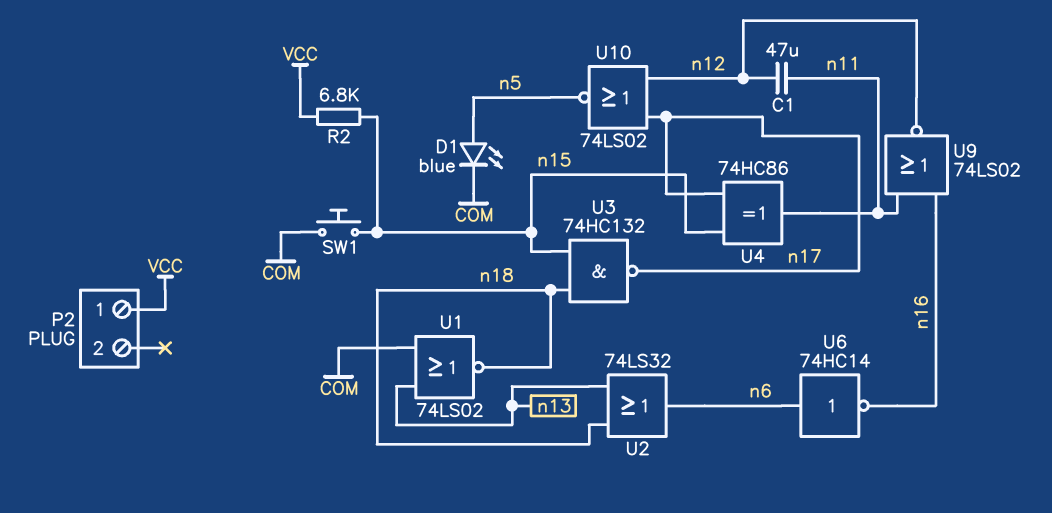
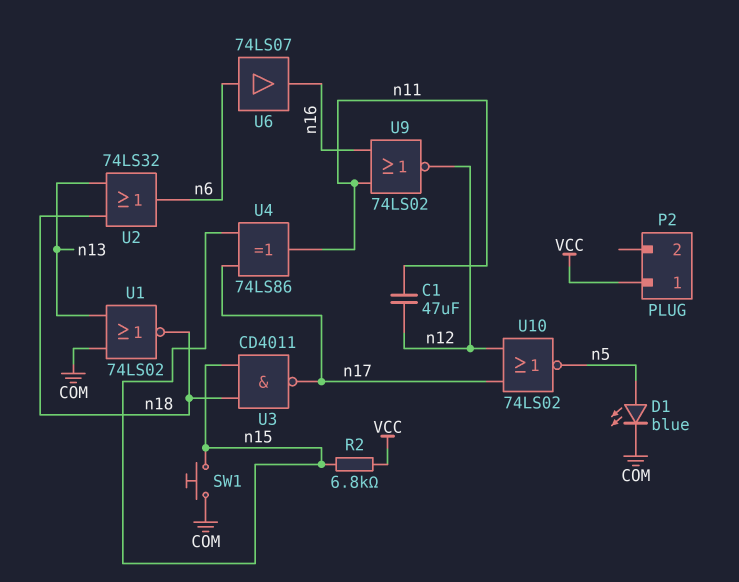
U3: NAND 74HC132 (in n15, in n18, out n17) -> NAND CD4011 (in n15, in n18, out n17)
U4: XOR 74HC86 (in n15, in n17, out n11) -> XOR 74LS86 (in n15, in n17, out n11)
U6: NOT 74HC14 (in n6, out n16) -> buffer 74LS07 (in n6, out n16)

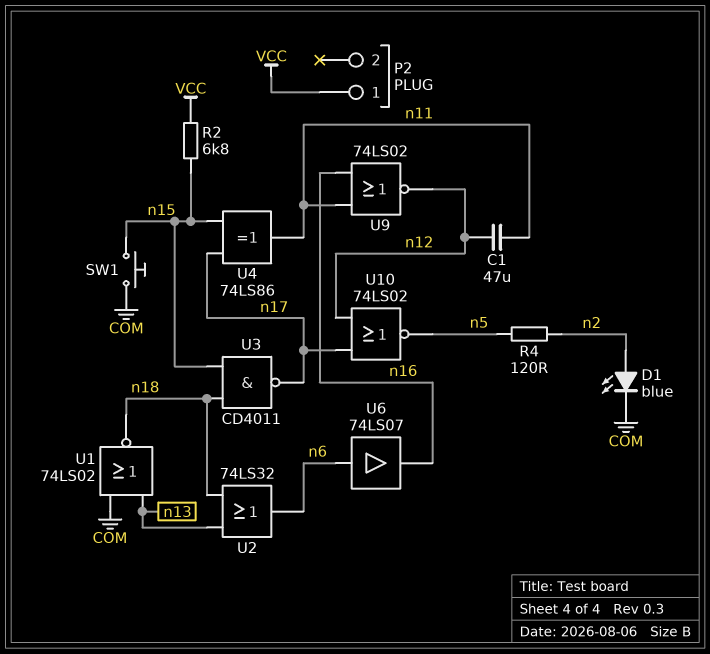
D1: LED blue (A n5, K COM) -> LED blue (A n2, K COM)
R4: none -> 120 (n2, n5)

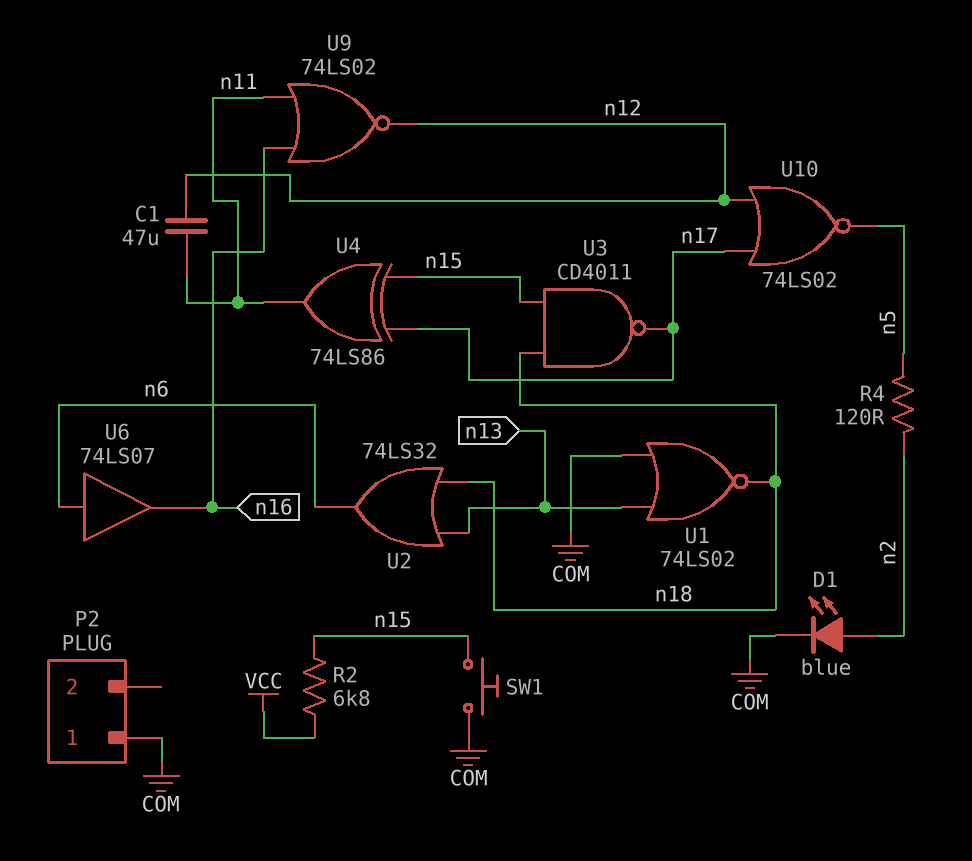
P2 pin 1: VCC -> COM

